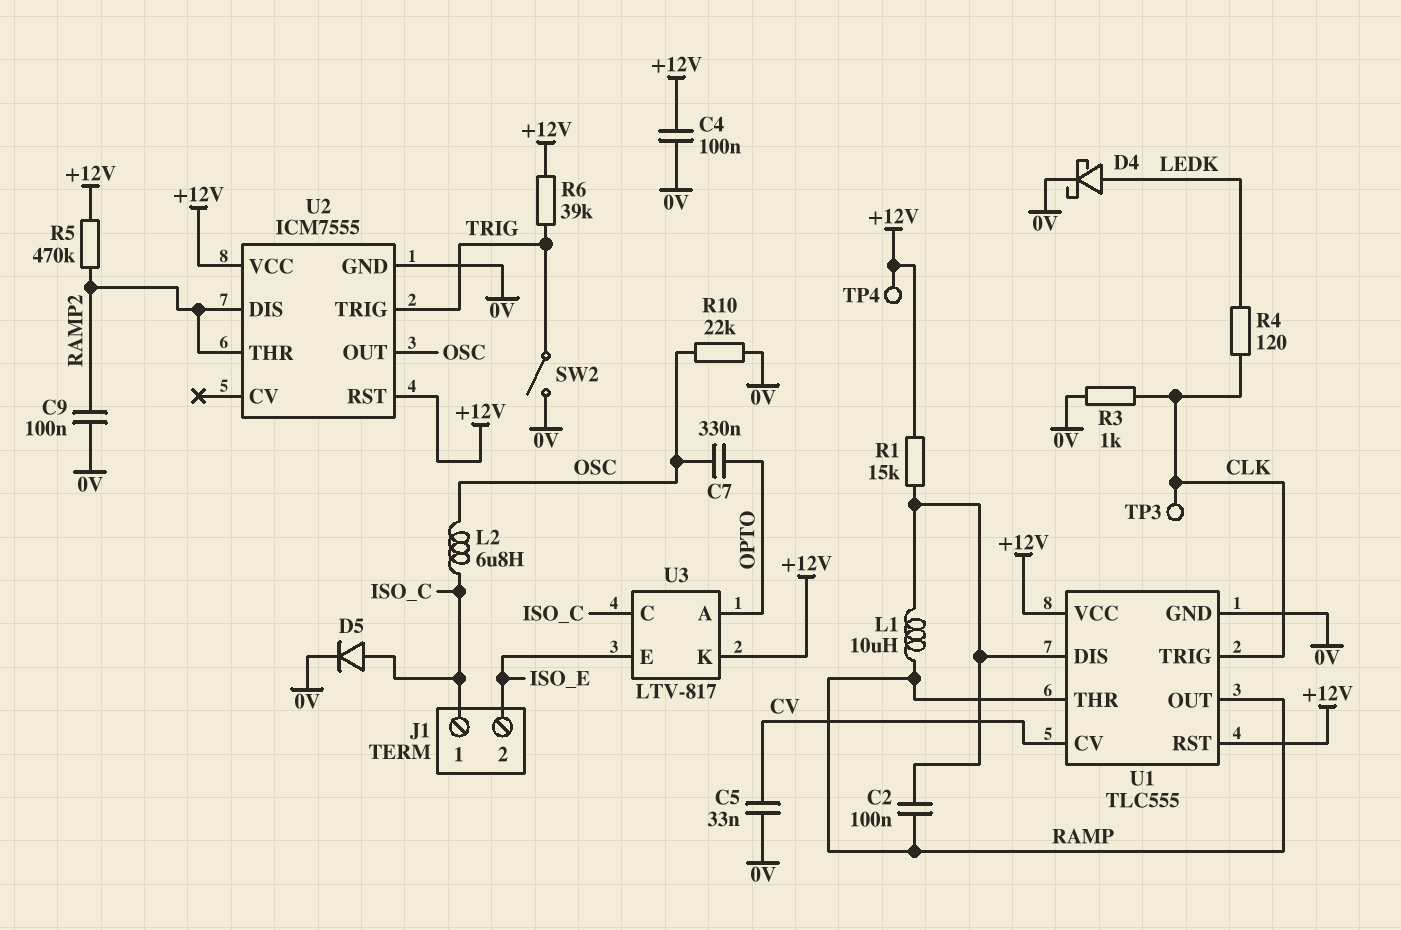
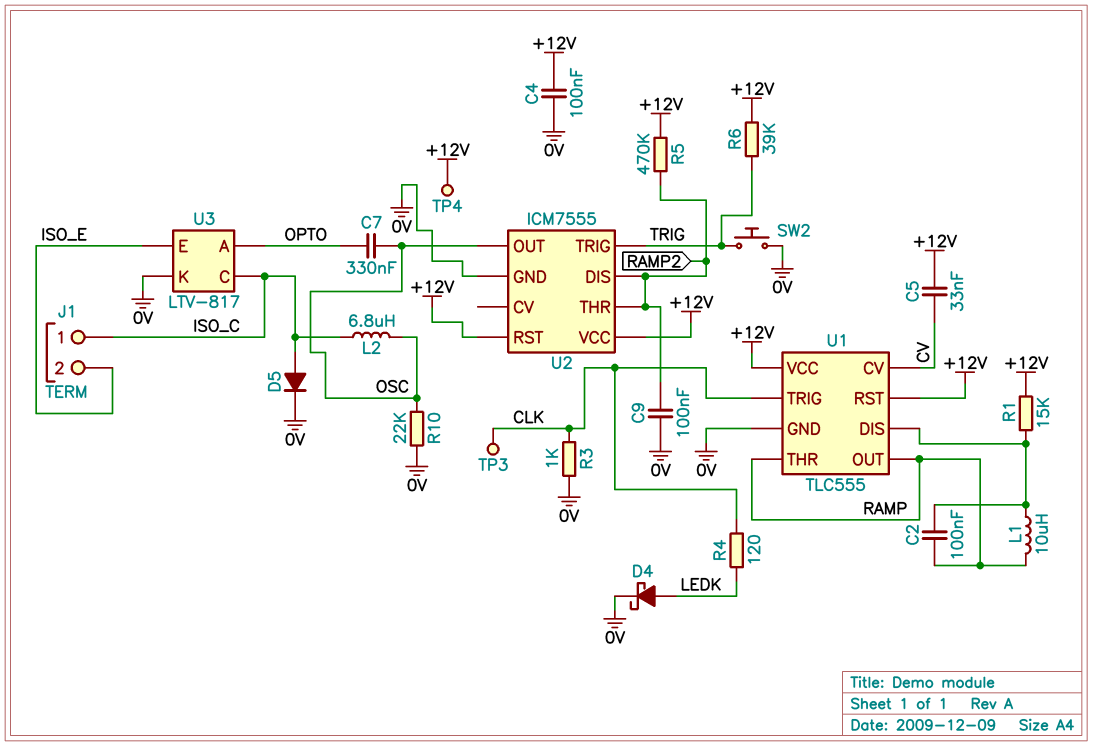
C5: 33nF (0V, CV) -> 33nF (+12V, CV)
SW2: switch (0V, TRIG) -> button (0V, TRIG)
U3 pin K: +12V -> 0V

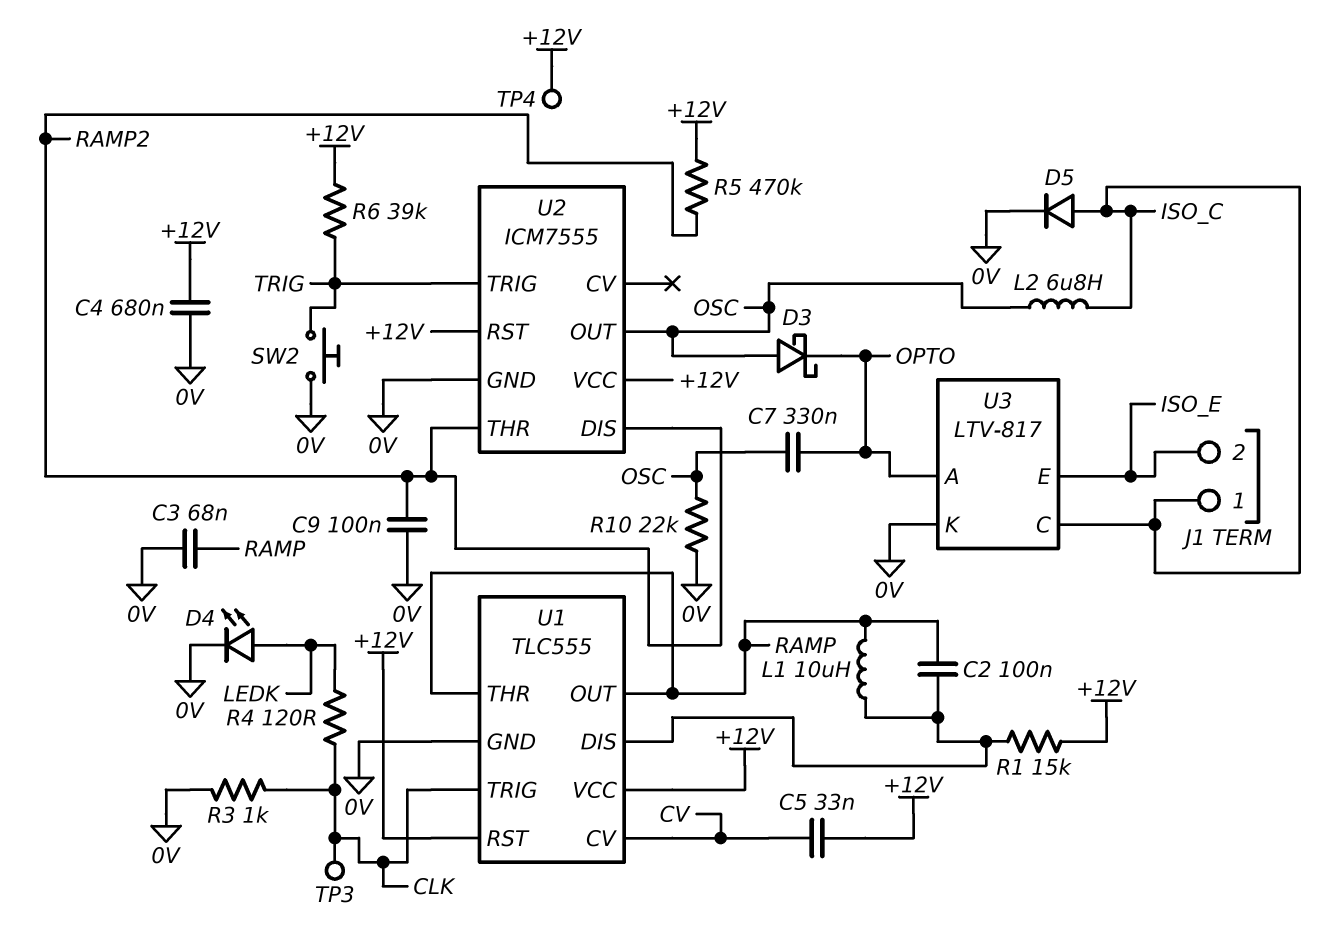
C3: none -> 68nF (0V, RAMP)
C4: 100nF (+12V, 0V) -> 680nF (+12V, 0V)
D3: none -> schottky (A OSC, K OPTO)
D4: schottky (A LEDK, K 0V) -> LED (A LEDK, K 0V)

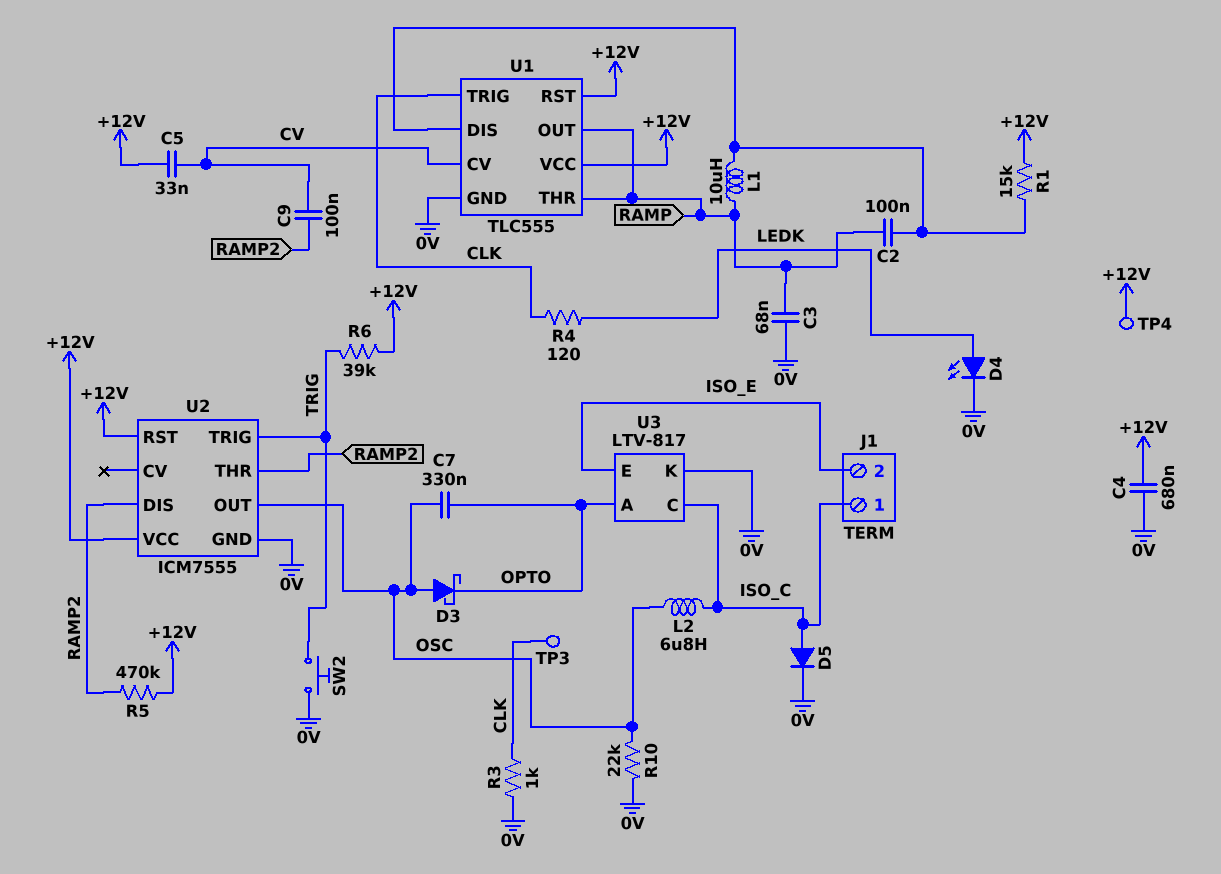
C9: 100nF (0V, RAMP2) -> 100nF (CV, RAMP2)

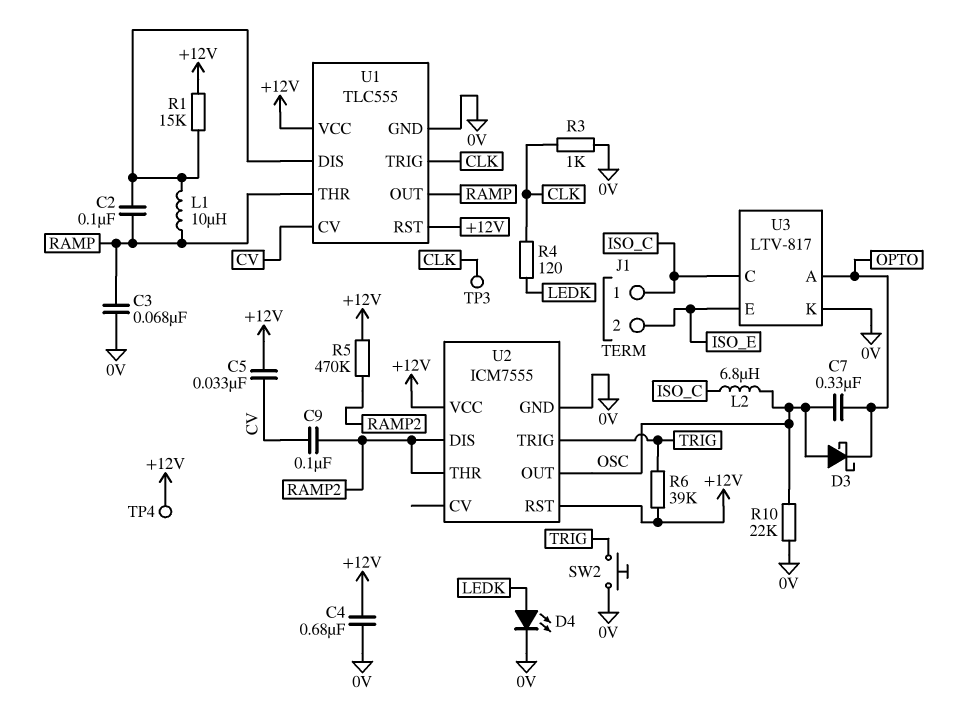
D5: diode (A ISO_C, K 0V) -> none

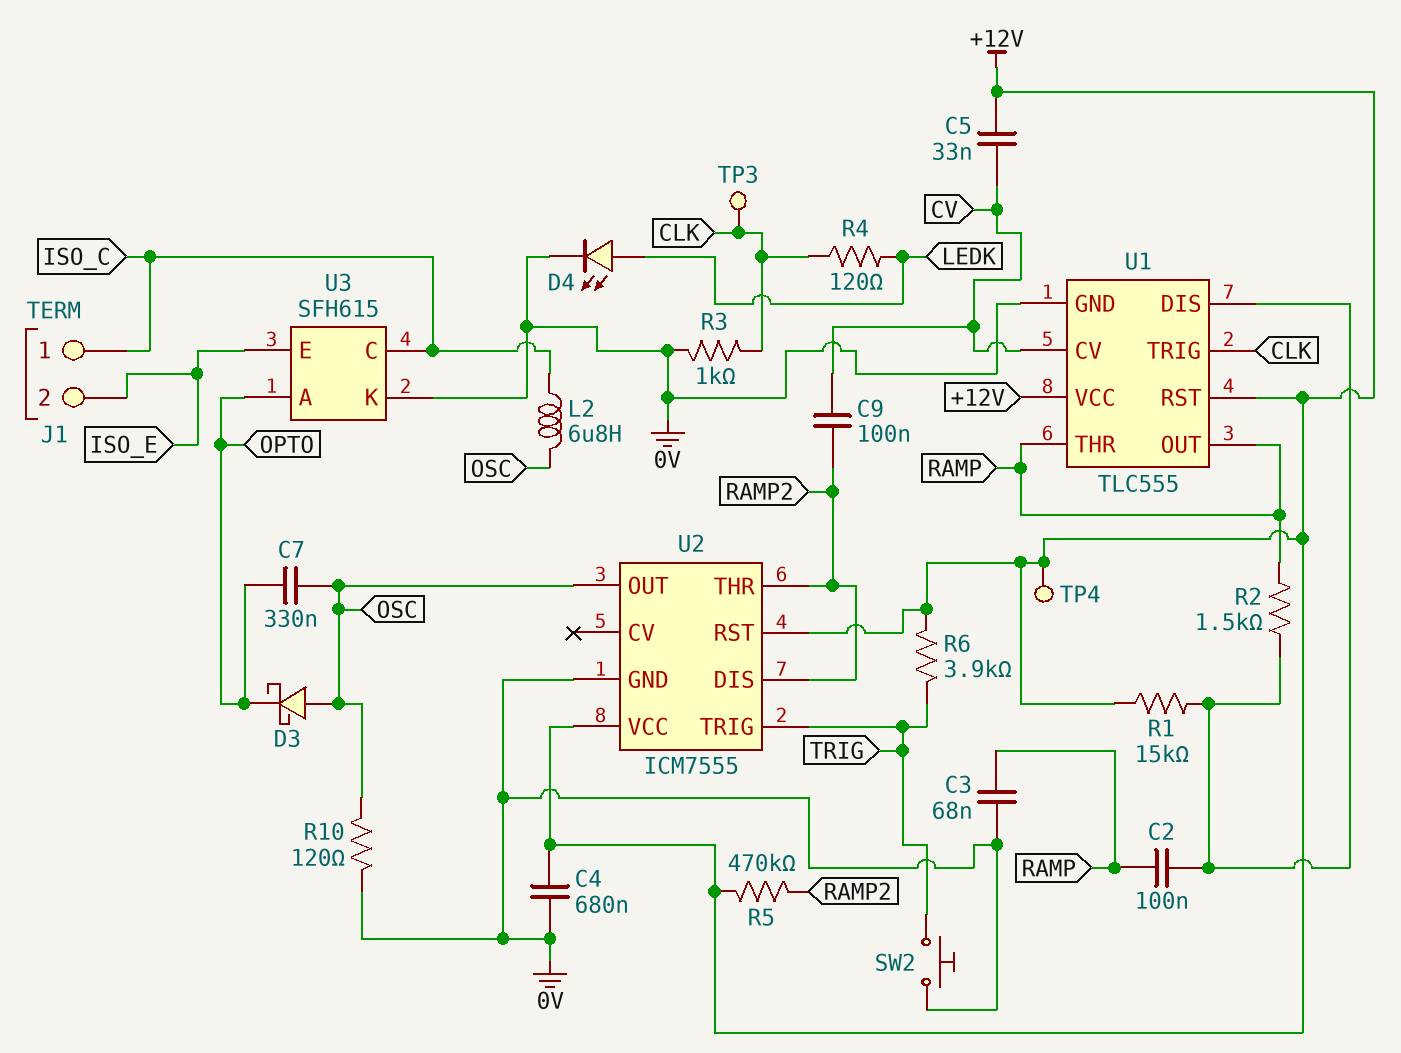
L1: 10uH (RAMP, U1/DIS) -> none
R2: none -> 1.5k (RAMP, U1/DIS)
R6: 39k (+12V, TRIG) -> 3.9k (+12V, TRIG)
R10: 22k (0V, OSC) -> 120 (0V, OSC)
U3: LTV-817 -> SFH615

